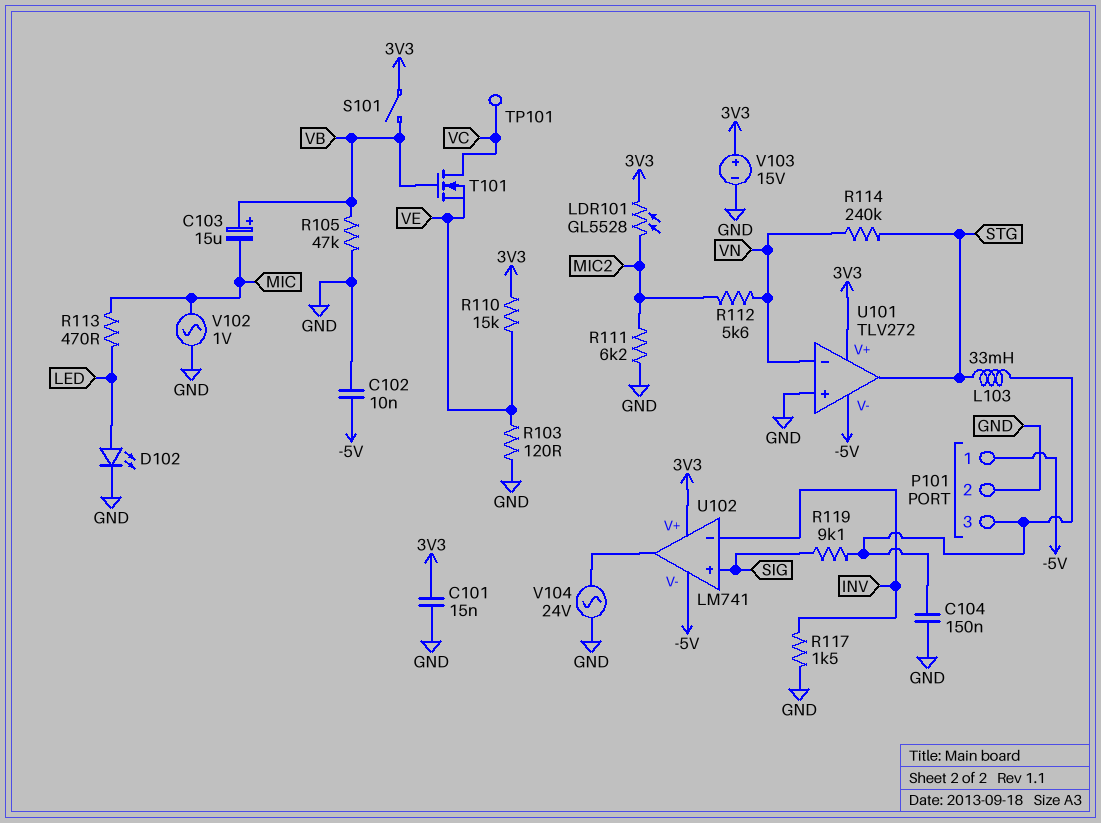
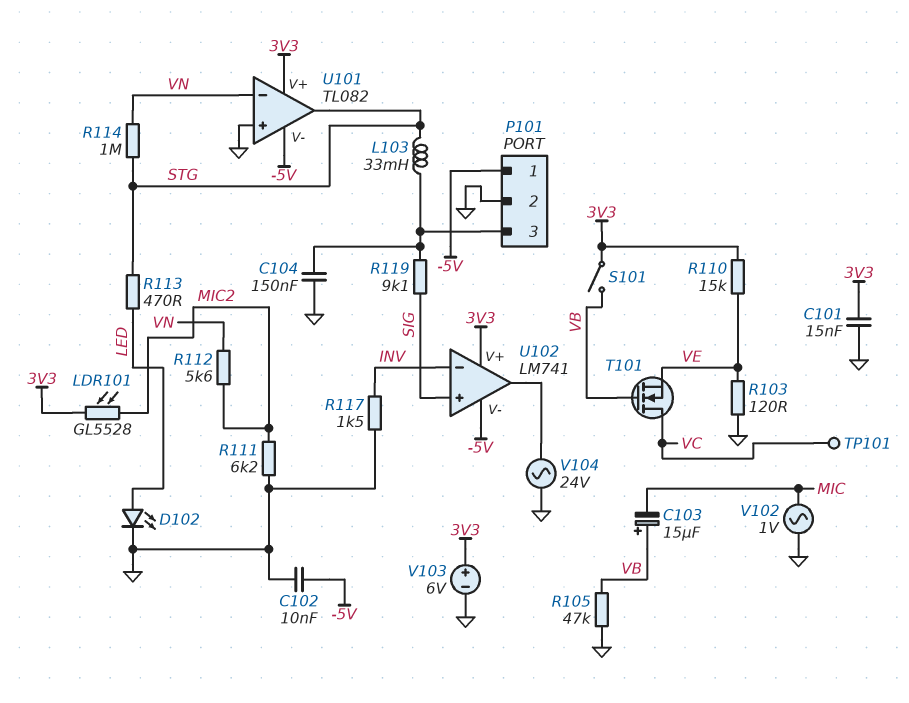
R113: 470 (LED, MIC) -> 470 (LED, STG)
R114: 240k (STG, VN) -> 1M (STG, VN)
U101: TLV272 -> TL082
V103: 15V (plus 3V3, minus GND) -> 6V (plus 3V3, minus GND)

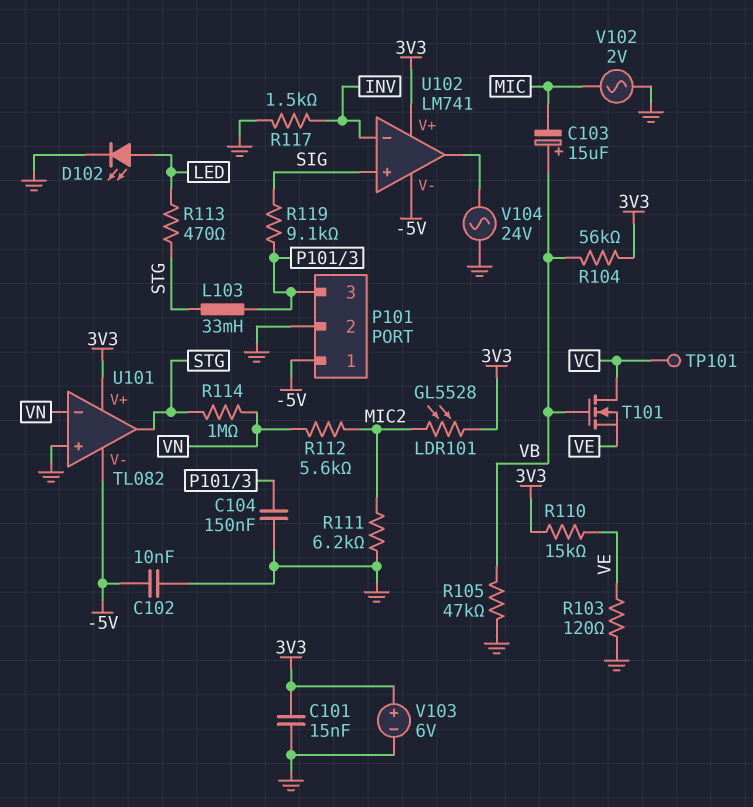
R104: none -> 56k (3V3, VB)
S101: switch (3V3, VB) -> none
V102: AC 1V (GND, MIC) -> AC 2V (GND, MIC)

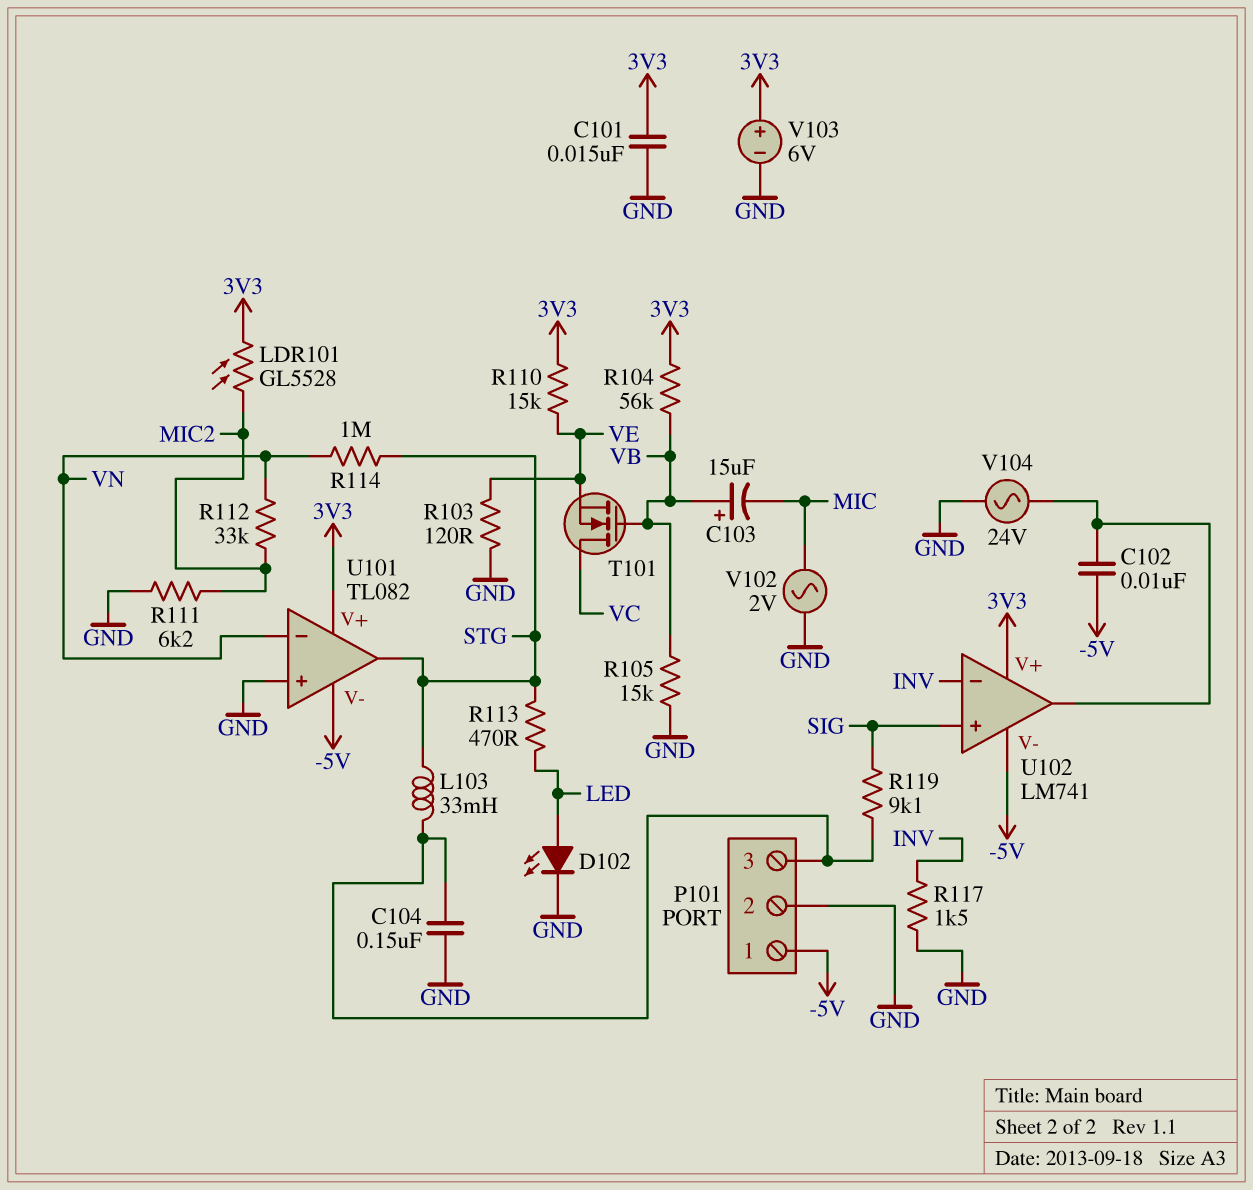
C102: 10nF (-5V, GND) -> 10nF (-5V, U102/out)
R105: 47k (GND, VB) -> 15k (GND, VB)
R112: 5.6k (MIC2, VN) -> 33k (MIC2, VN)
TP101: test point (VC) -> none

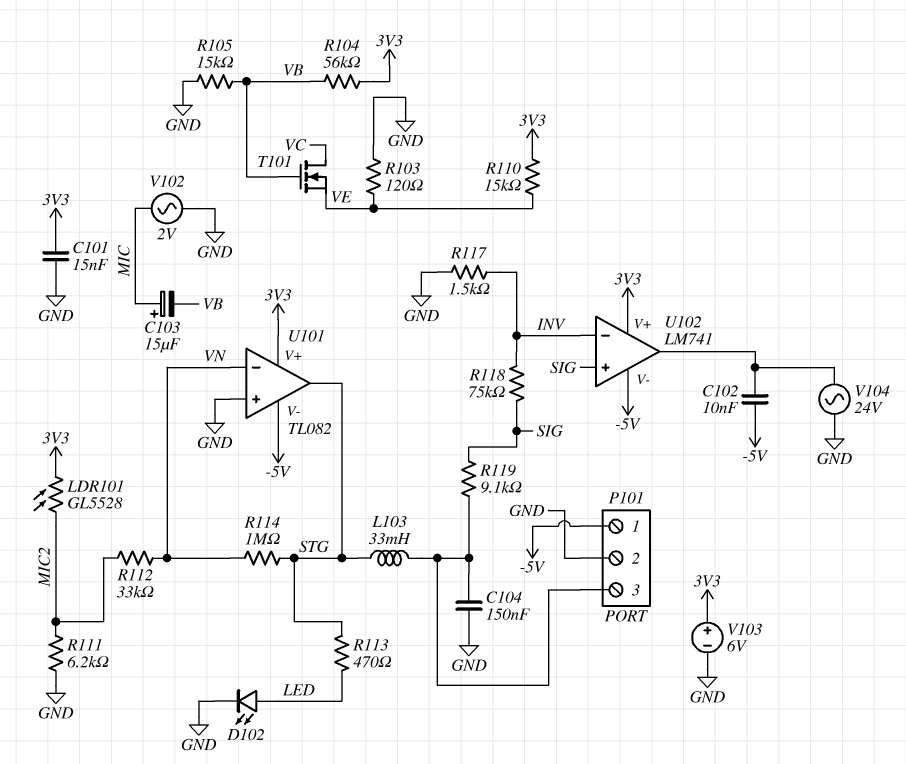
C103: 15uF (plus VB, minus MIC) -> 15uF (plus MIC, minus VB)
R118: none -> 75k (INV, SIG)

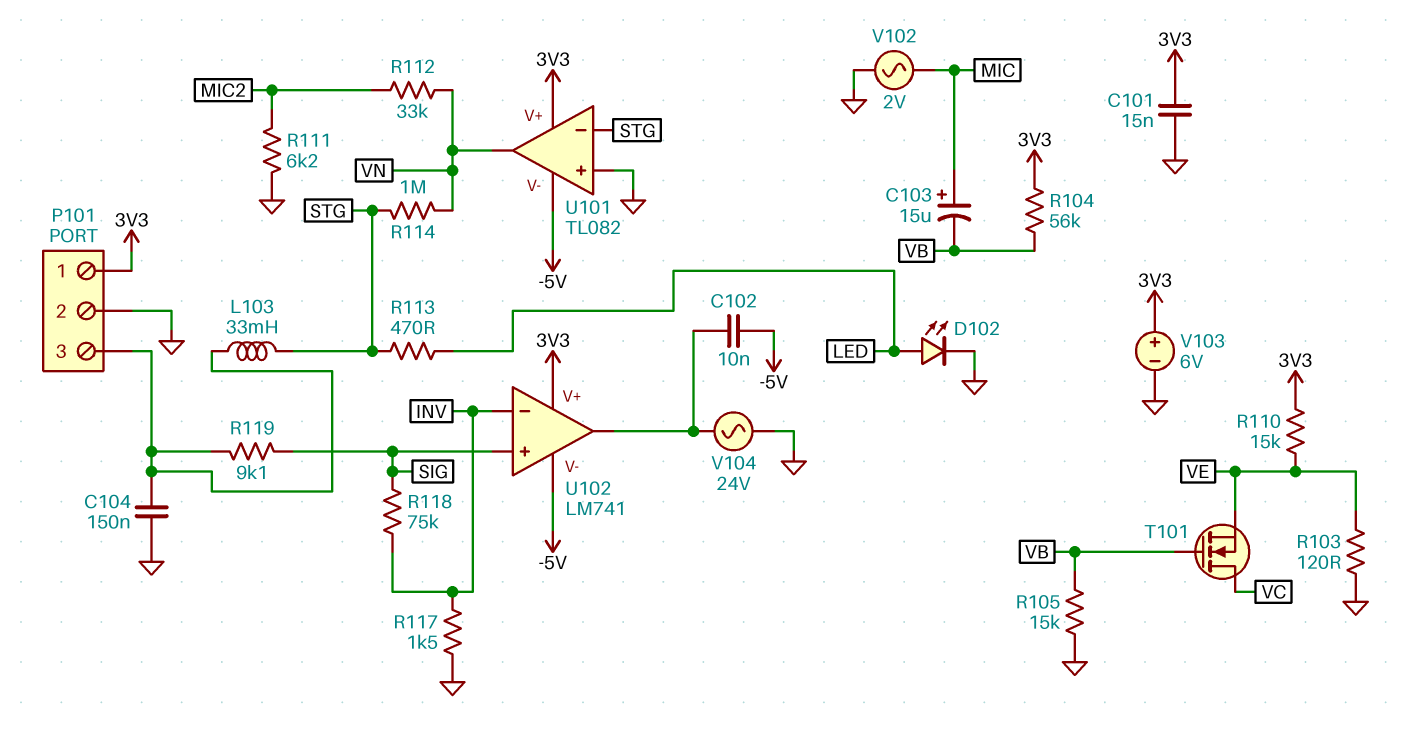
LDR101: GL5528 (3V3, MIC2) -> none
P101 pin 1: -5V -> 3V3
U101 pin in-: VN -> STG
U101 pin out: STG -> VN

